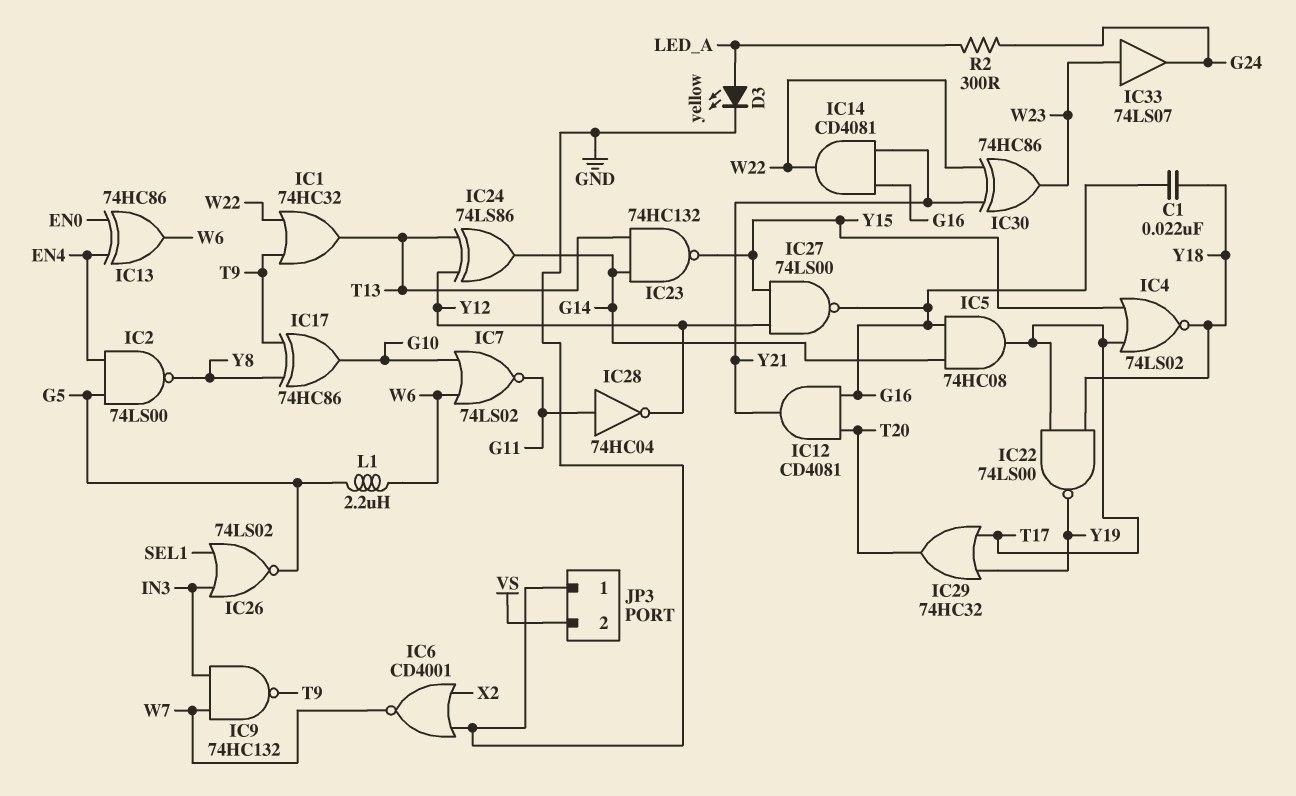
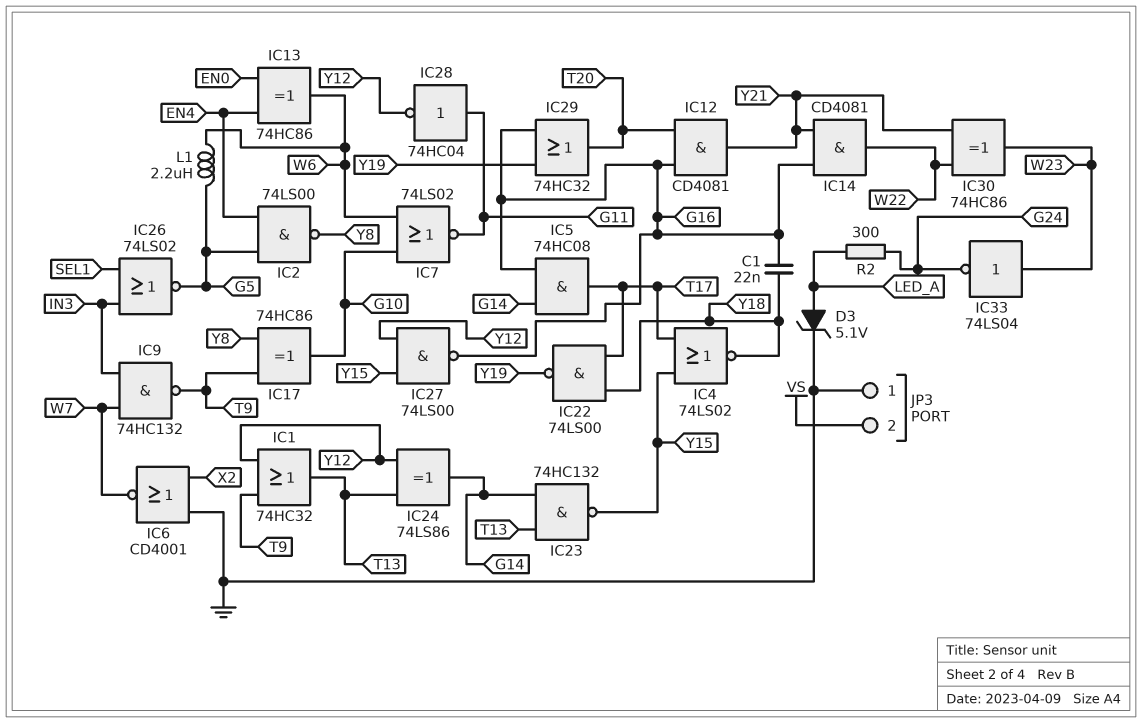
D3: LED yellow (A LED_A, K GND) -> zener 5.1V (A LED_A, K GND)
IC1: OR 74HC32 (in T9, in W22, out T13) -> OR 74HC32 (in T9, in Y12, out T13)
IC29: OR 74HC32 (in T17, in Y19, out T20) -> OR 74HC32 (in G16, in Y19, out T20)
IC33: buffer 74LS07 (in W23, out G24) -> NOT 74LS04 (in W23, out G24)

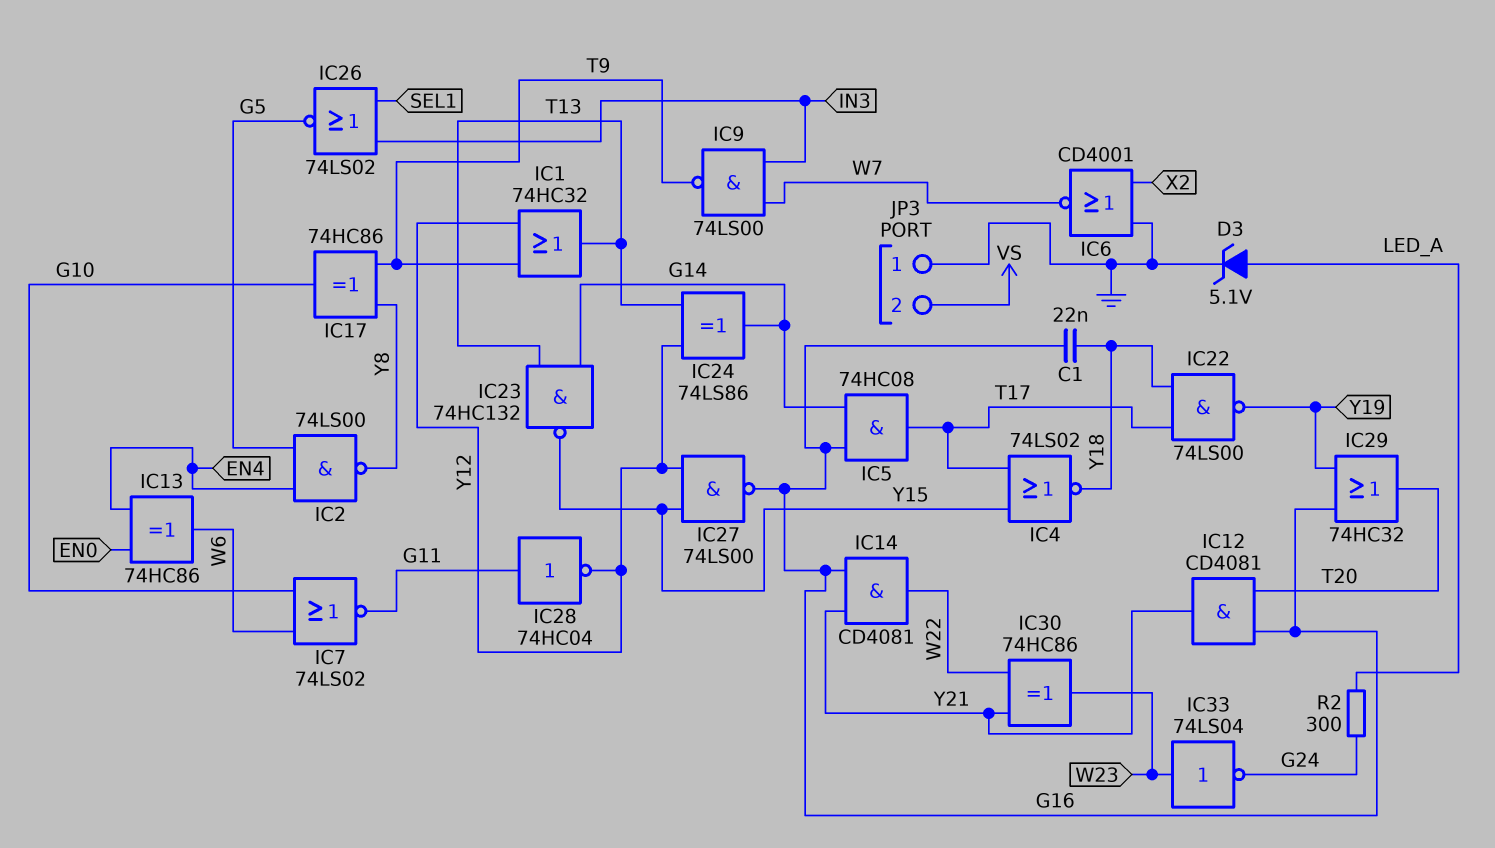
IC9: NAND 74HC132 (in IN3, in W7, out T9) -> NAND 74LS00 (in IN3, in W7, out T9)
L1: 2.2uH (G5, W6) -> none

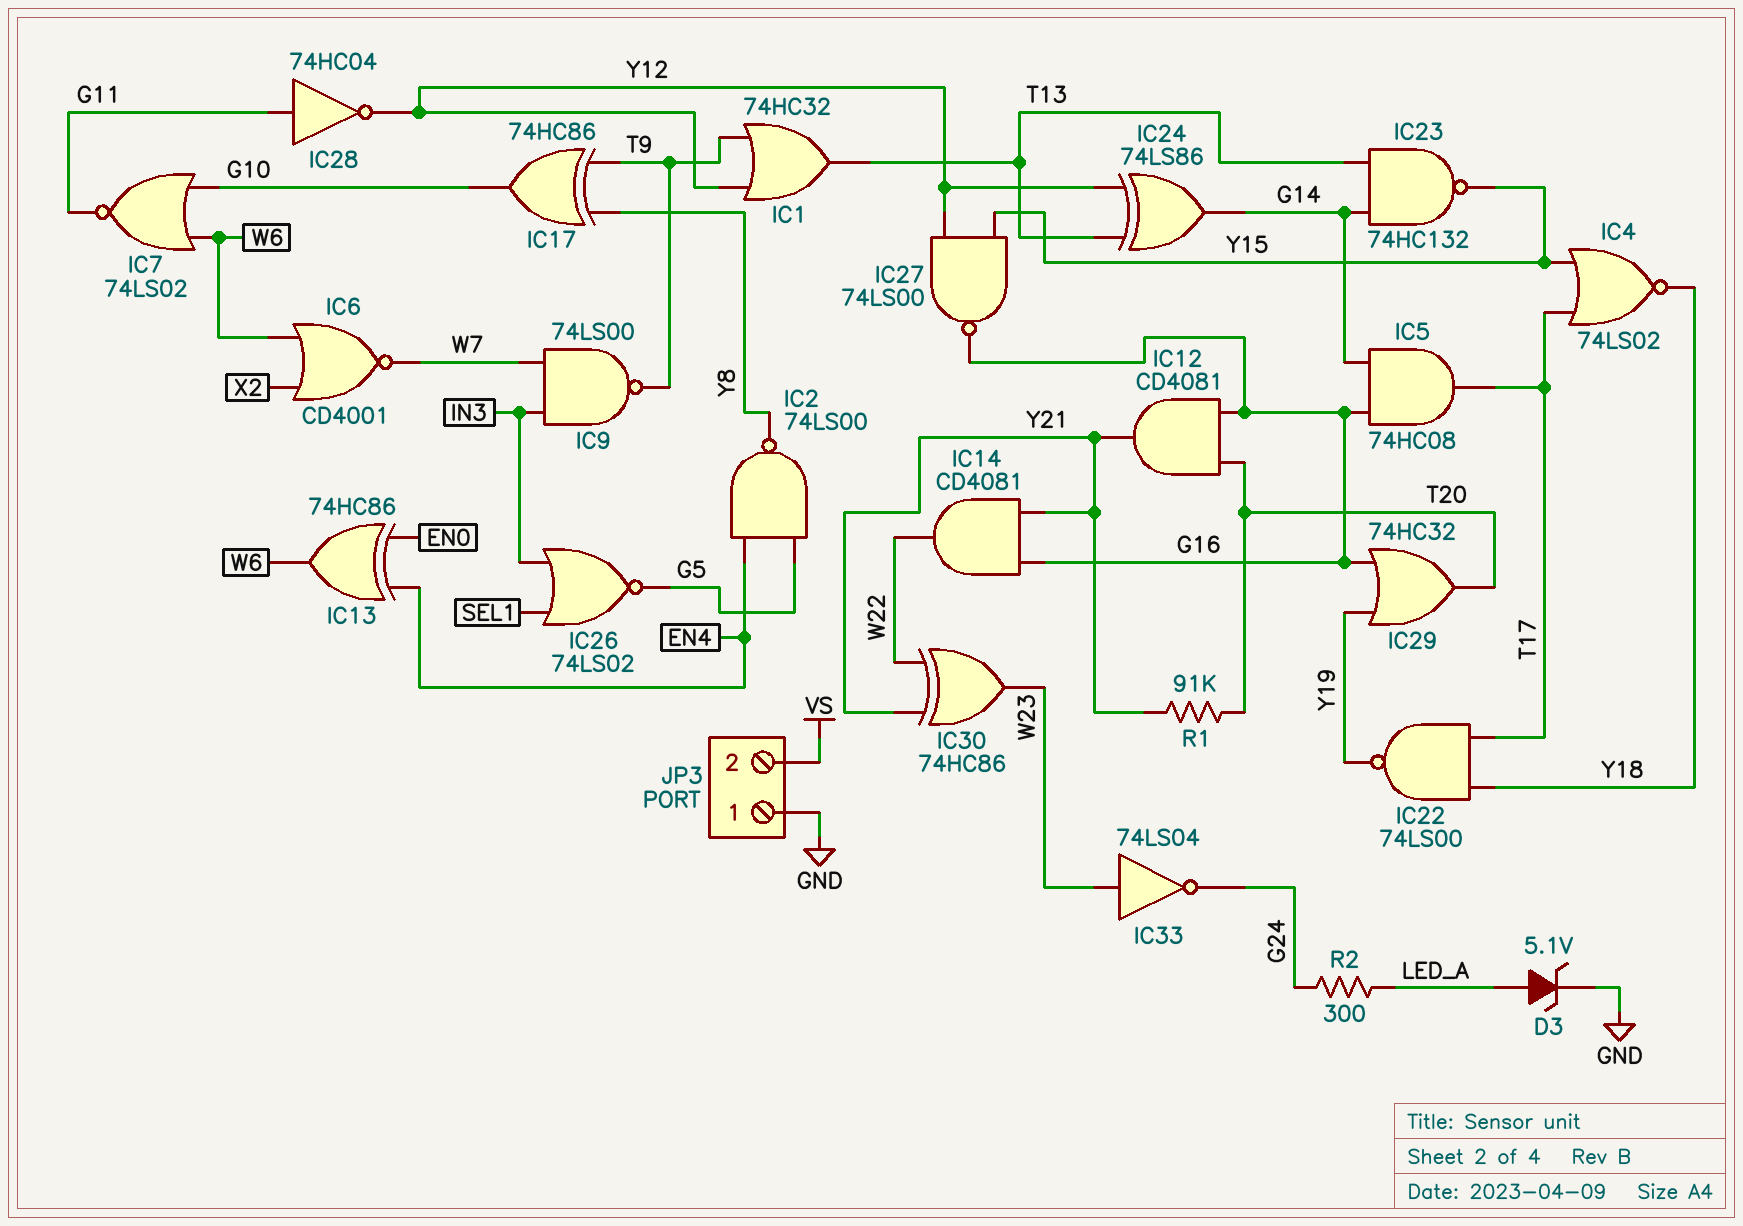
C1: 22nF (G16, Y18) -> none
IC6: NOR CD4001 (in GND, in X2, out W7) -> NOR CD4001 (in W6, in X2, out W7)
R1: none -> 91k (T20, Y21)

